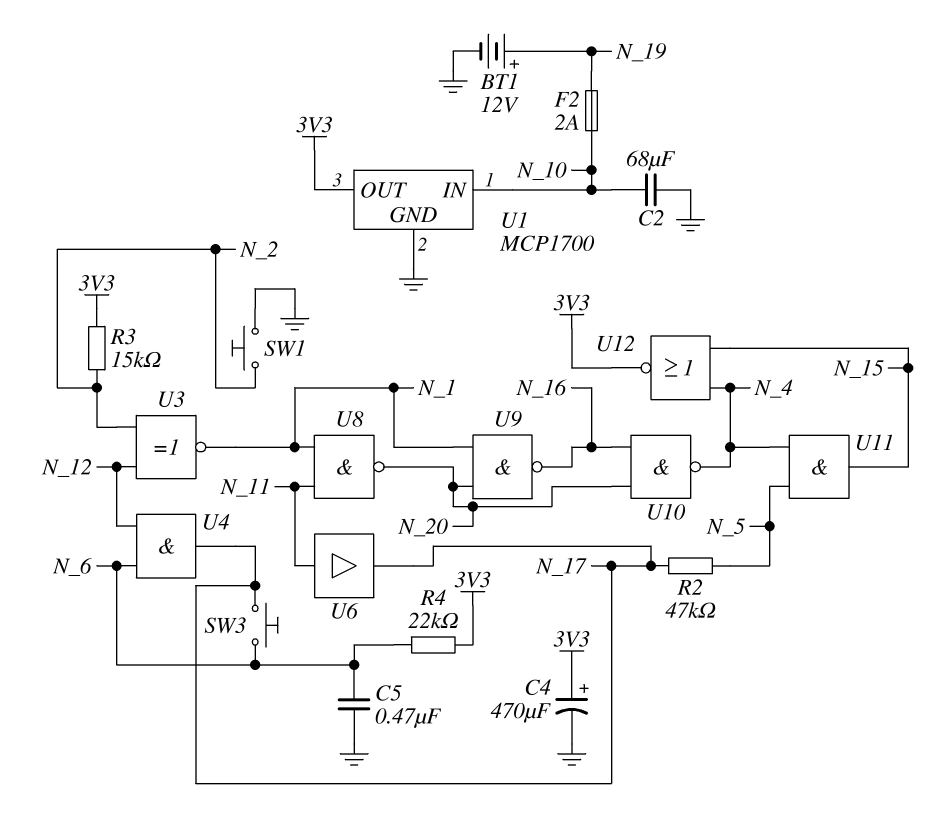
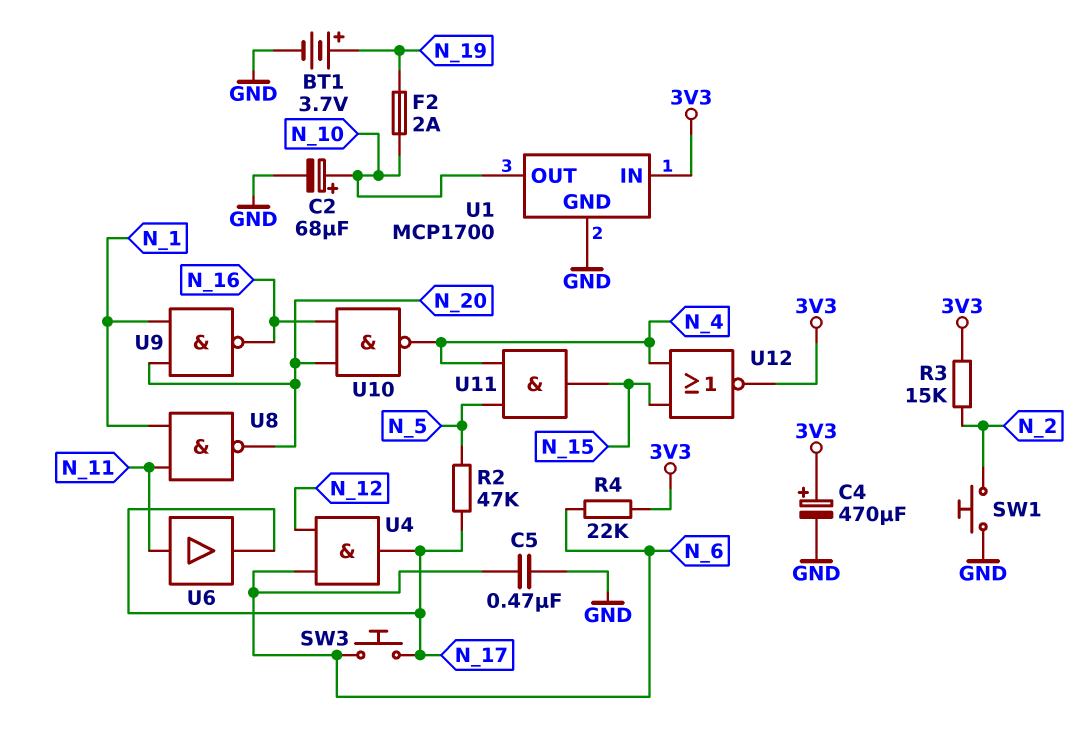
BT1: 12V (plus N_19, minus GND) -> 3.7V (plus N_19, minus GND)
C2: 68uF (GND, N_10) -> 68uF (plus N_10, minus GND)
U1 pin IN: N_10 -> 3V3
U1 pin OUT: 3V3 -> N_10
U3: XNOR (in N_2, in N_12, out N_1) -> none

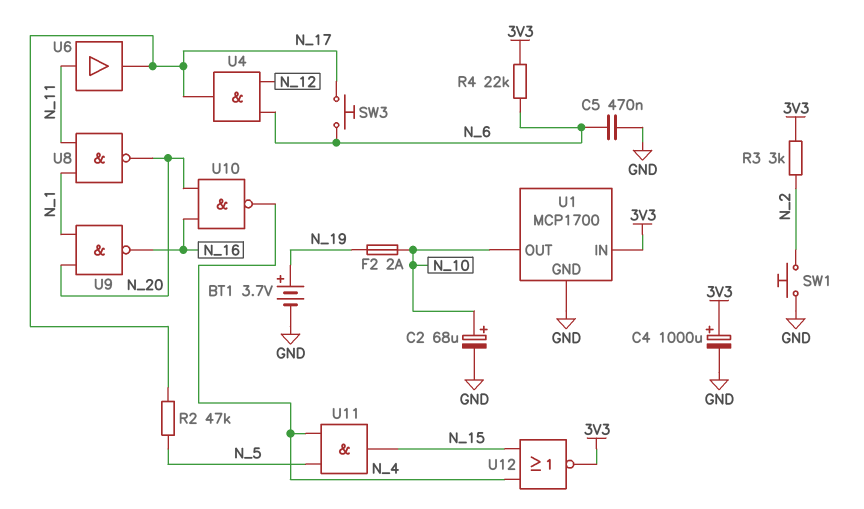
C4: 470uF (plus 3V3, minus GND) -> 1000uF (plus 3V3, minus GND)
R3: 15k (3V3, N_2) -> 3k (3V3, N_2)

